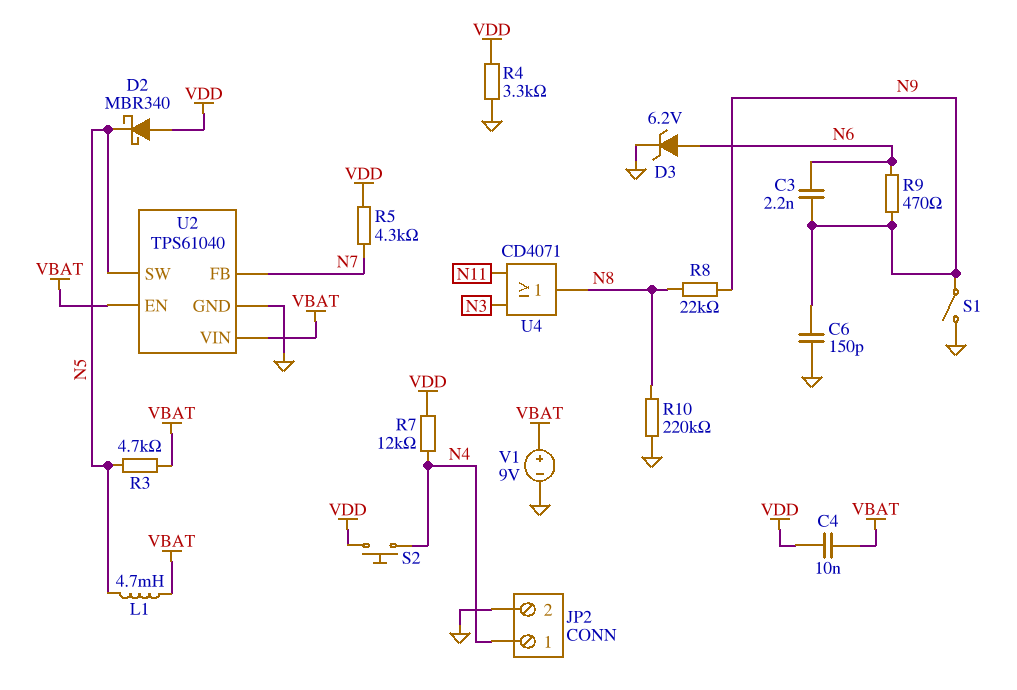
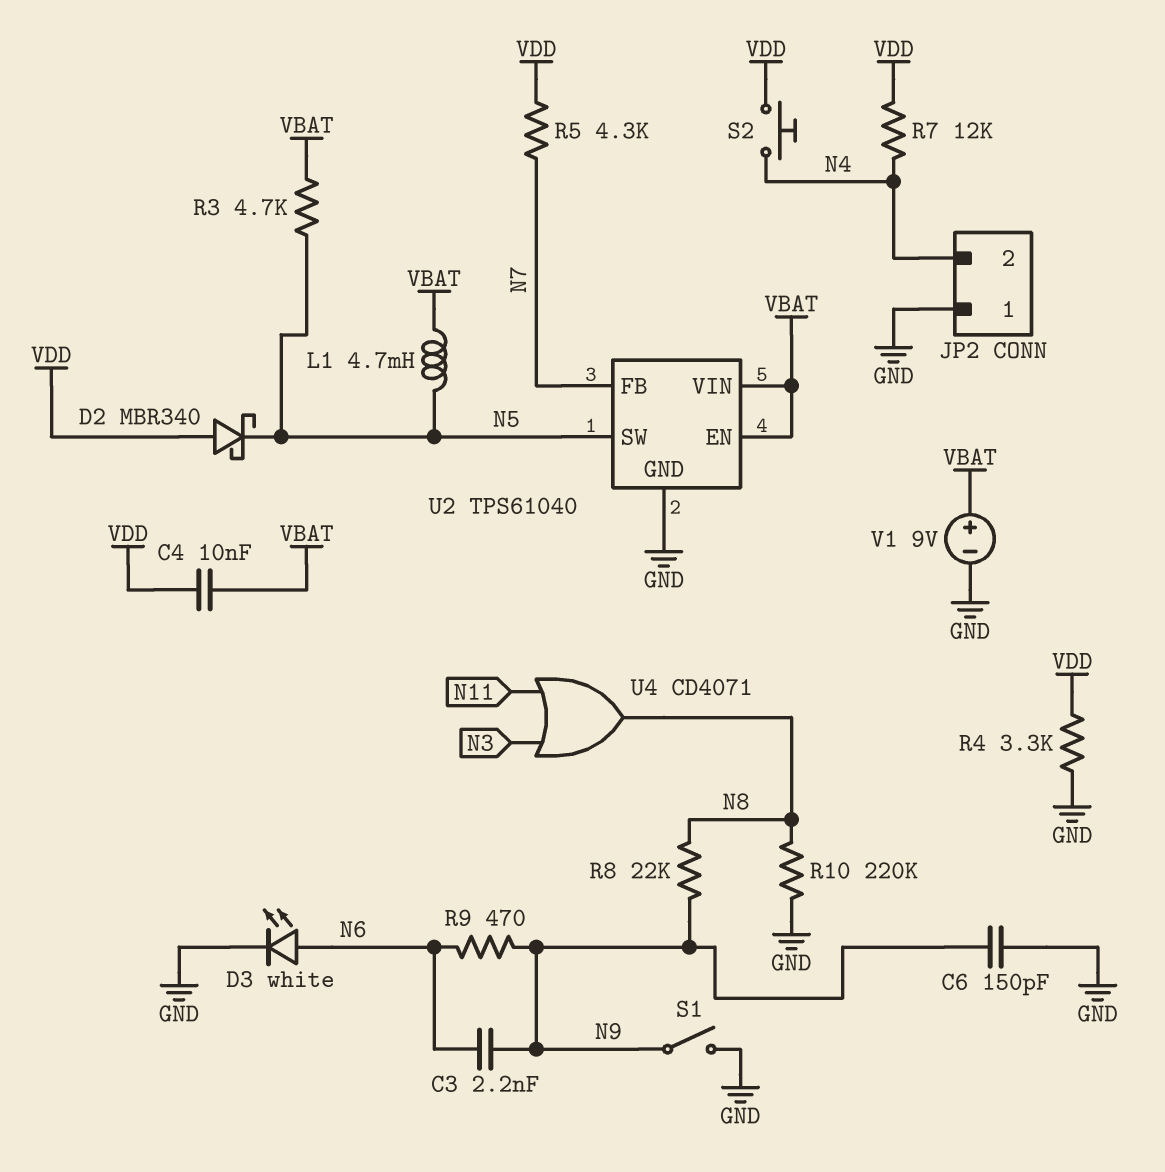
D3: zener 6.2V (A N6, K GND) -> LED white (A N6, K GND)
JP2 pin 1: N4 -> GND
JP2 pin 2: GND -> N4

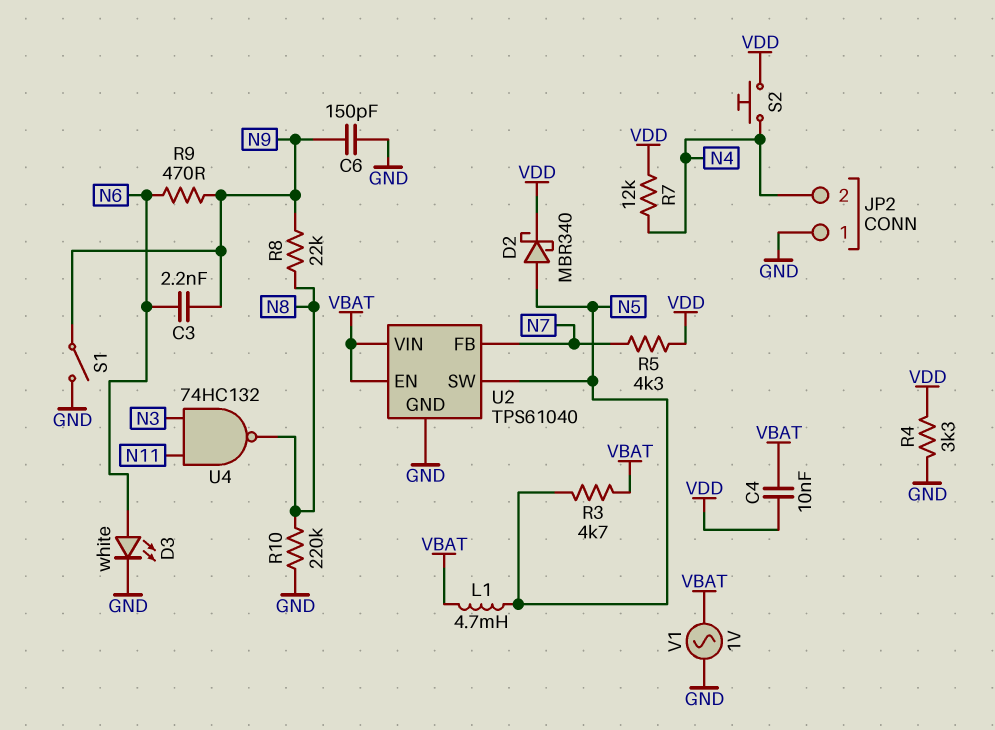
D2: schottky MBR340 (A VDD, K N5) -> schottky MBR340 (A N5, K VDD)
U4: OR CD4071 (in N3, in N11, out N8) -> NAND 74HC132 (in N3, in N11, out N8)
V1: 9V (plus VBAT, minus GND) -> AC 1V (GND, VBAT)

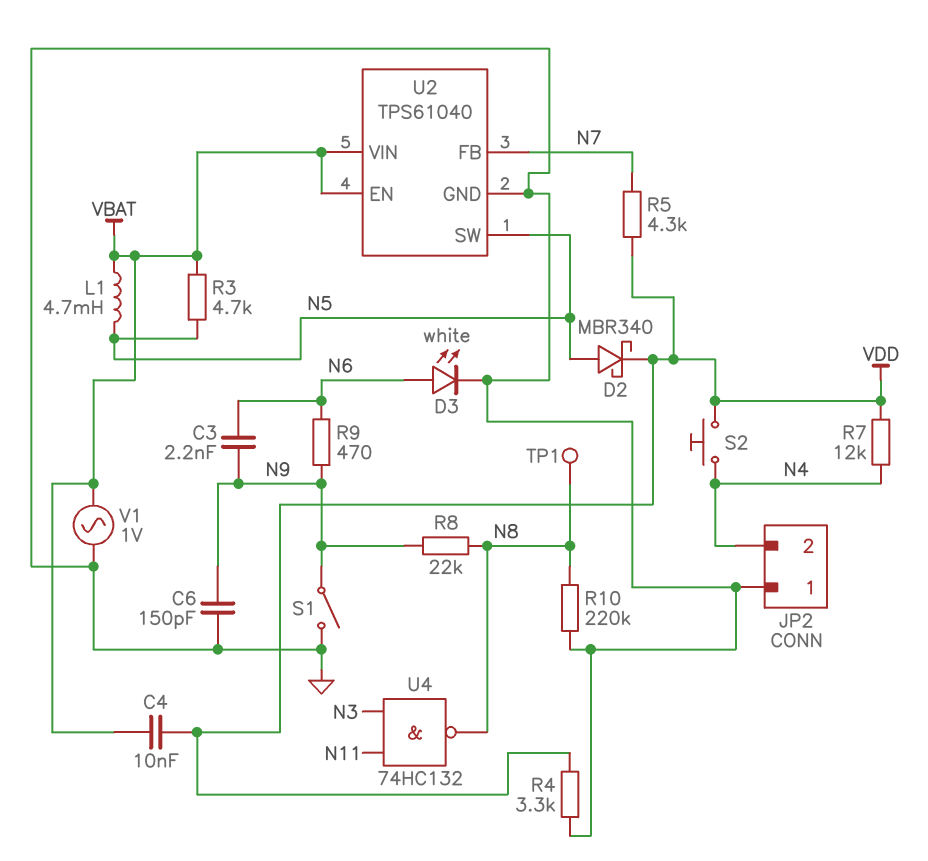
TP1: none -> test point (N8)

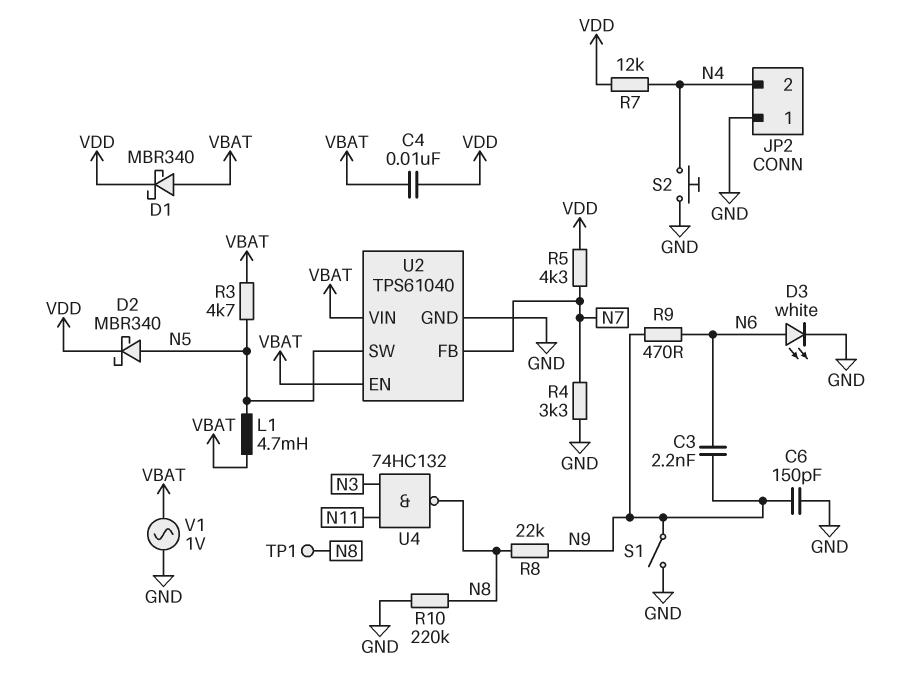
D1: none -> schottky MBR340 (A VBAT, K VDD)
R4: 3.3k (GND, VDD) -> 3.3k (GND, N7)
S2: button (N4, VDD) -> button (GND, N4)

